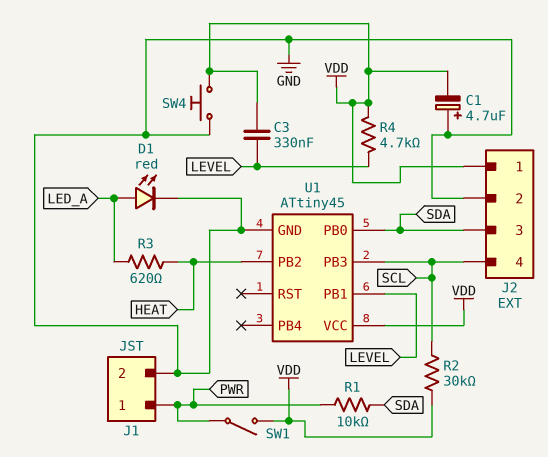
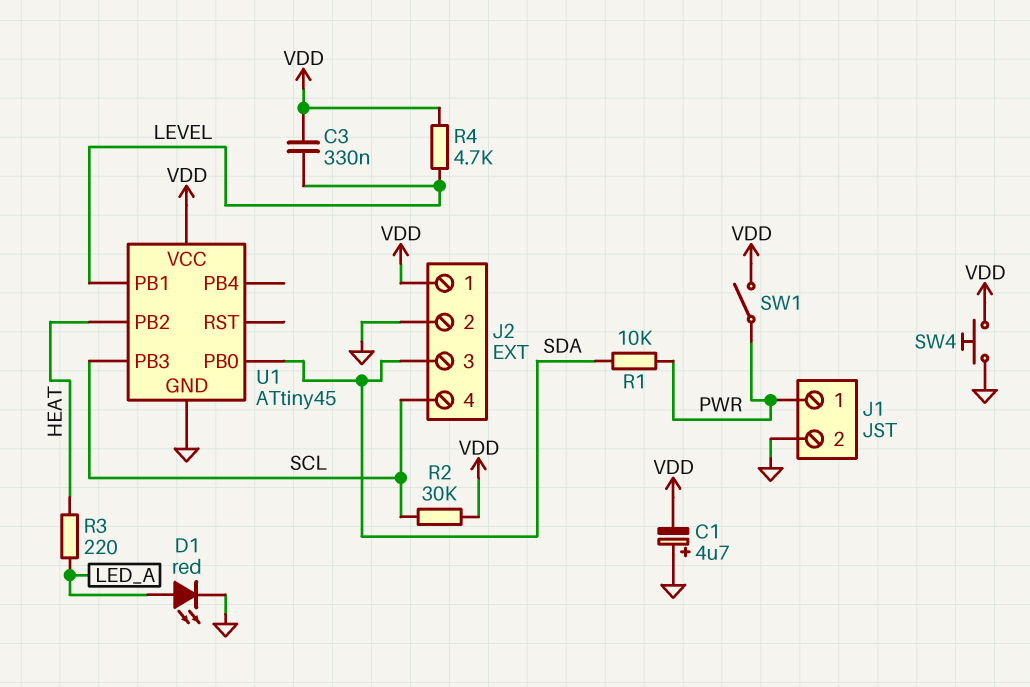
R3: 620 (HEAT, LED_A) -> 220 (HEAT, LED_A)

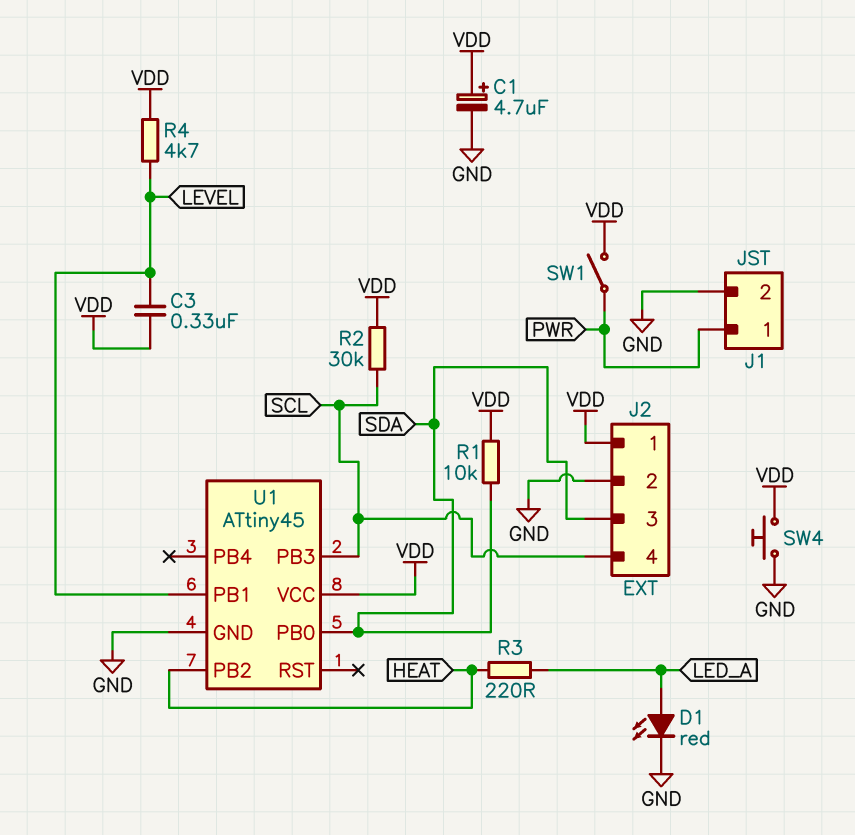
C1: 4.7uF (plus GND, minus VDD) -> 4.7uF (plus VDD, minus GND)
R1: 10k (PWR, SDA) -> 10k (SDA, VDD)

